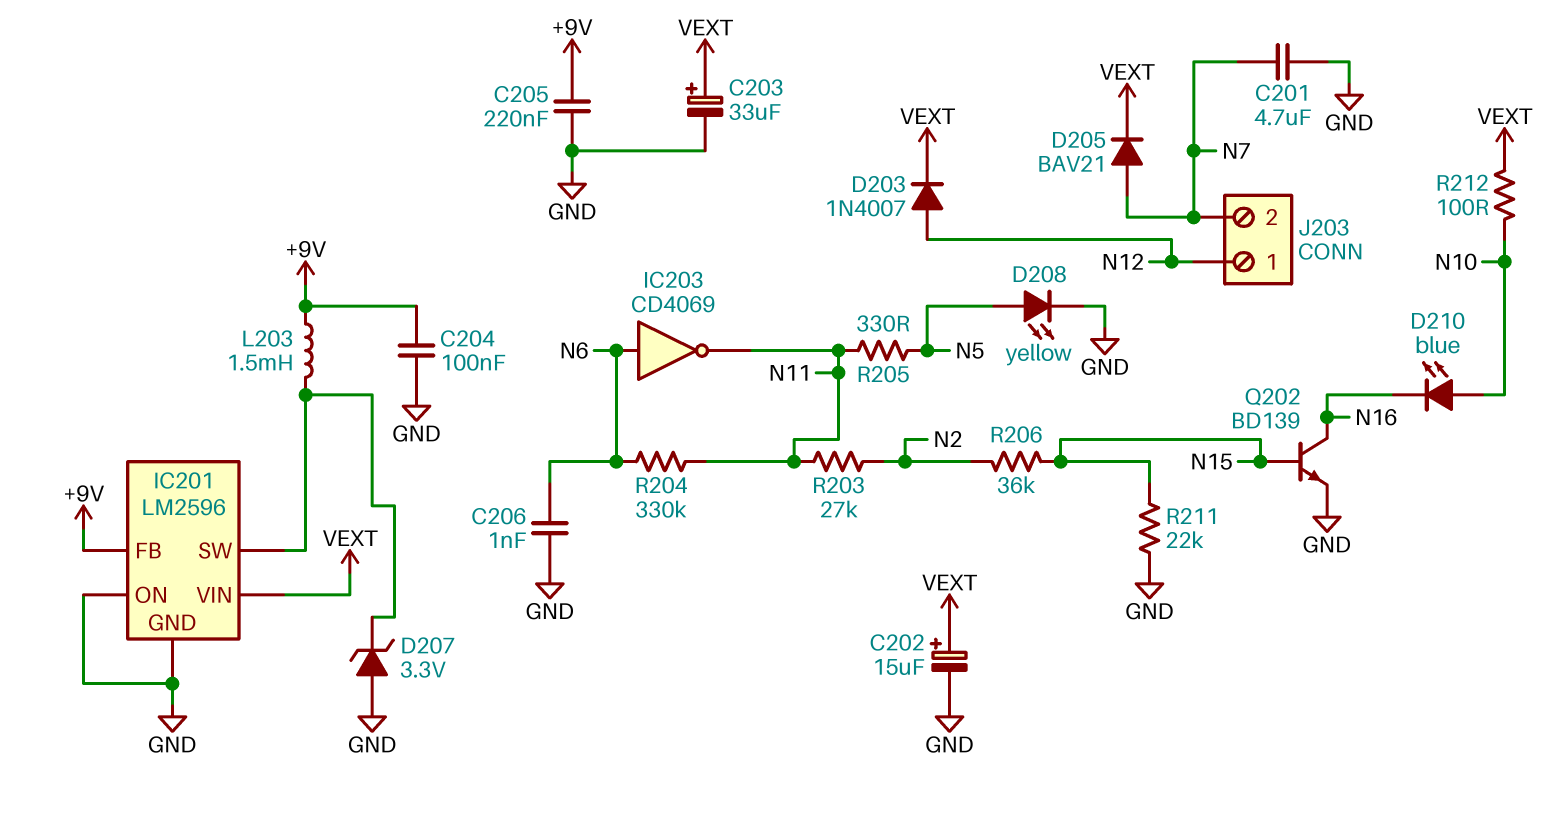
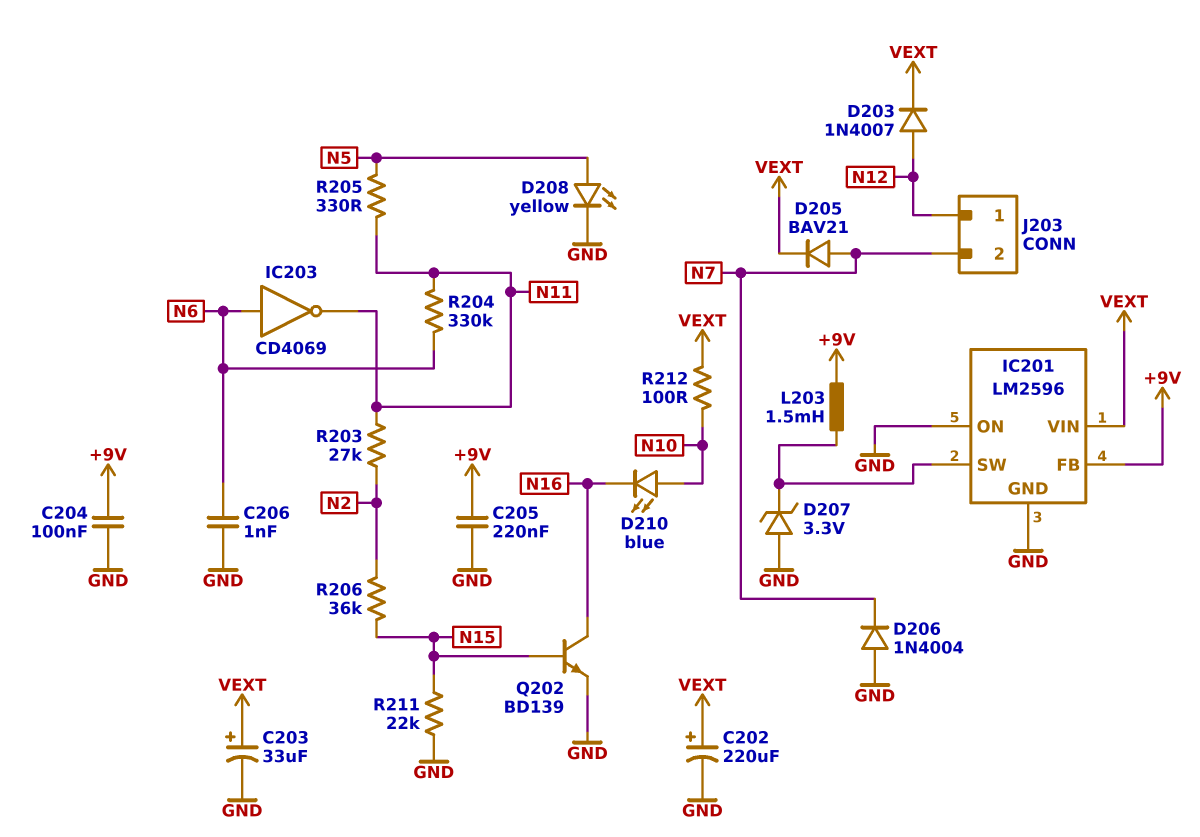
C201: 4.7uF (GND, N7) -> none
C202: 15uF (plus VEXT, minus GND) -> 220uF (plus VEXT, minus GND)
D206: none -> diode 1N4004 (A GND, K N7)

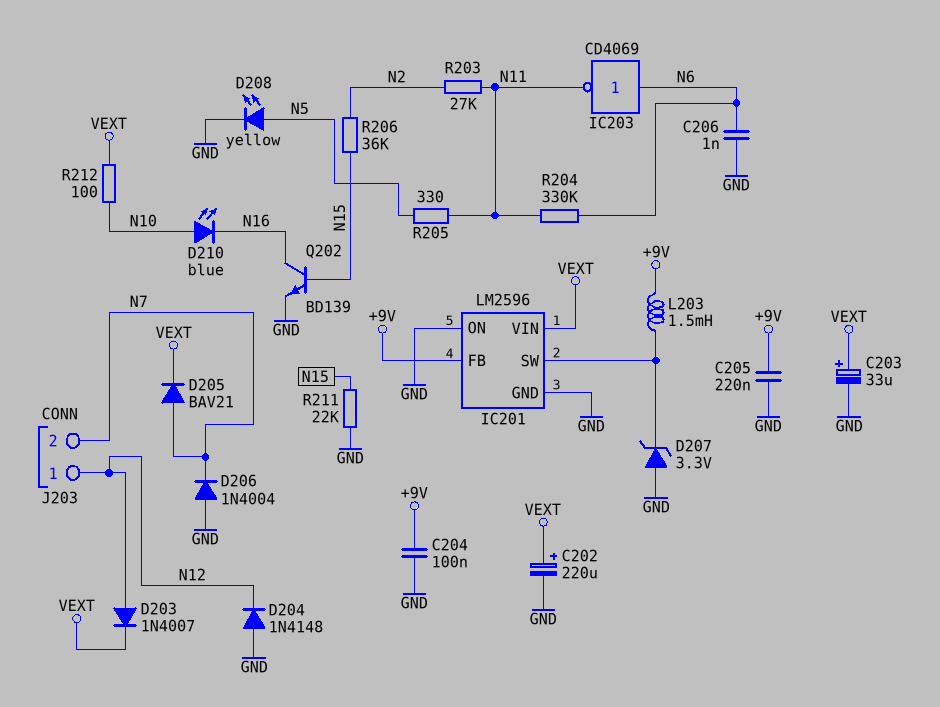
D204: none -> diode 1N4148 (A GND, K N12)

